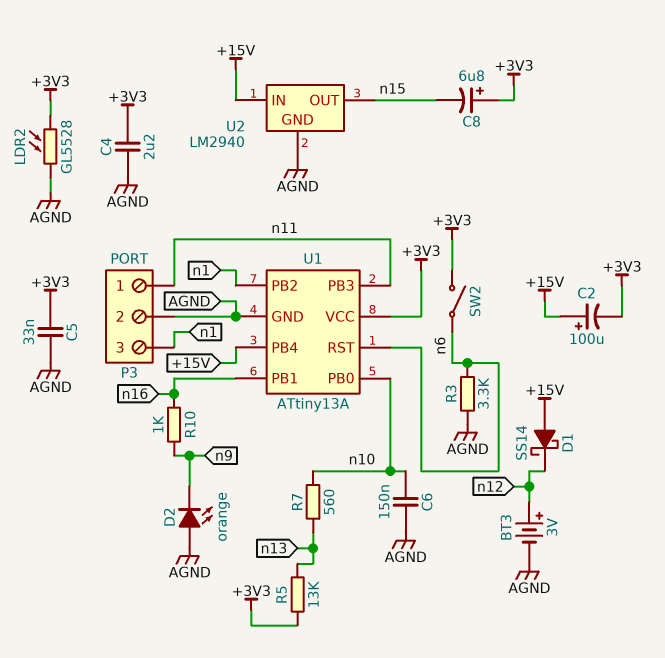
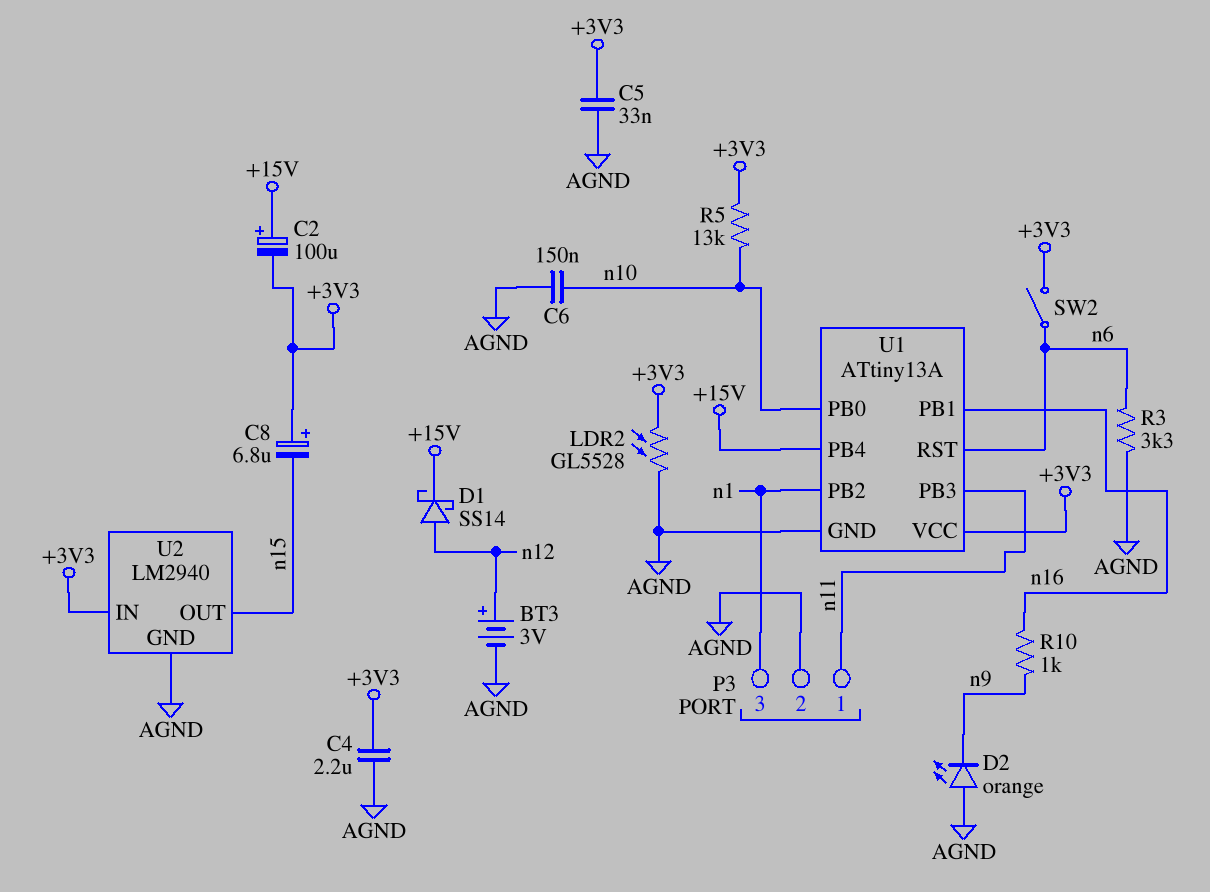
D1: schottky SS14 (A +15V, K n12) -> schottky SS14 (A n12, K +15V)
R5: 13k (+3V3, n13) -> 13k (+3V3, n10)
R7: 560 (n10, n13) -> none
U2 pin IN: +15V -> +3V3

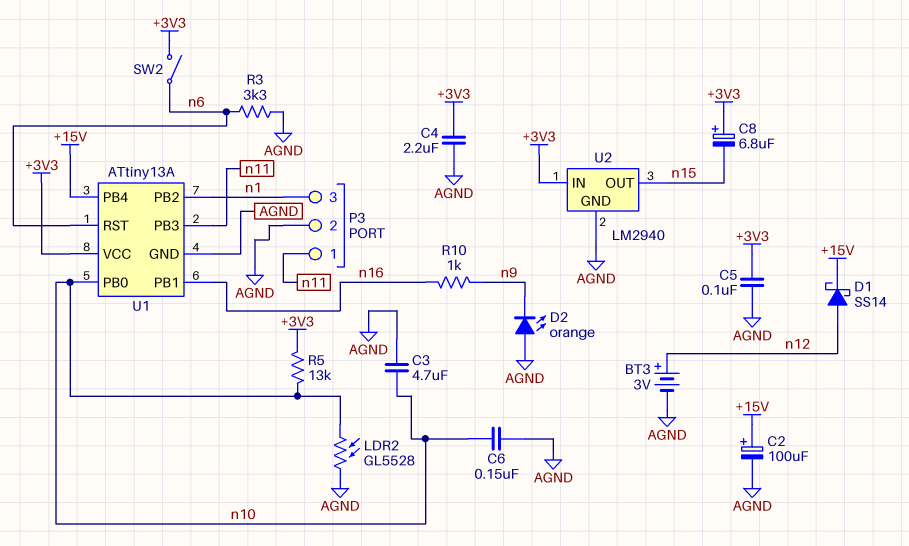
C2: 100uF (plus +15V, minus +3V3) -> 100uF (plus +15V, minus AGND)
C3: none -> 4.7uF (AGND, n10)
C5: 33nF (+3V3, AGND) -> 100nF (+3V3, AGND)
LDR2: GL5528 (+3V3, AGND) -> GL5528 (AGND, n10)

